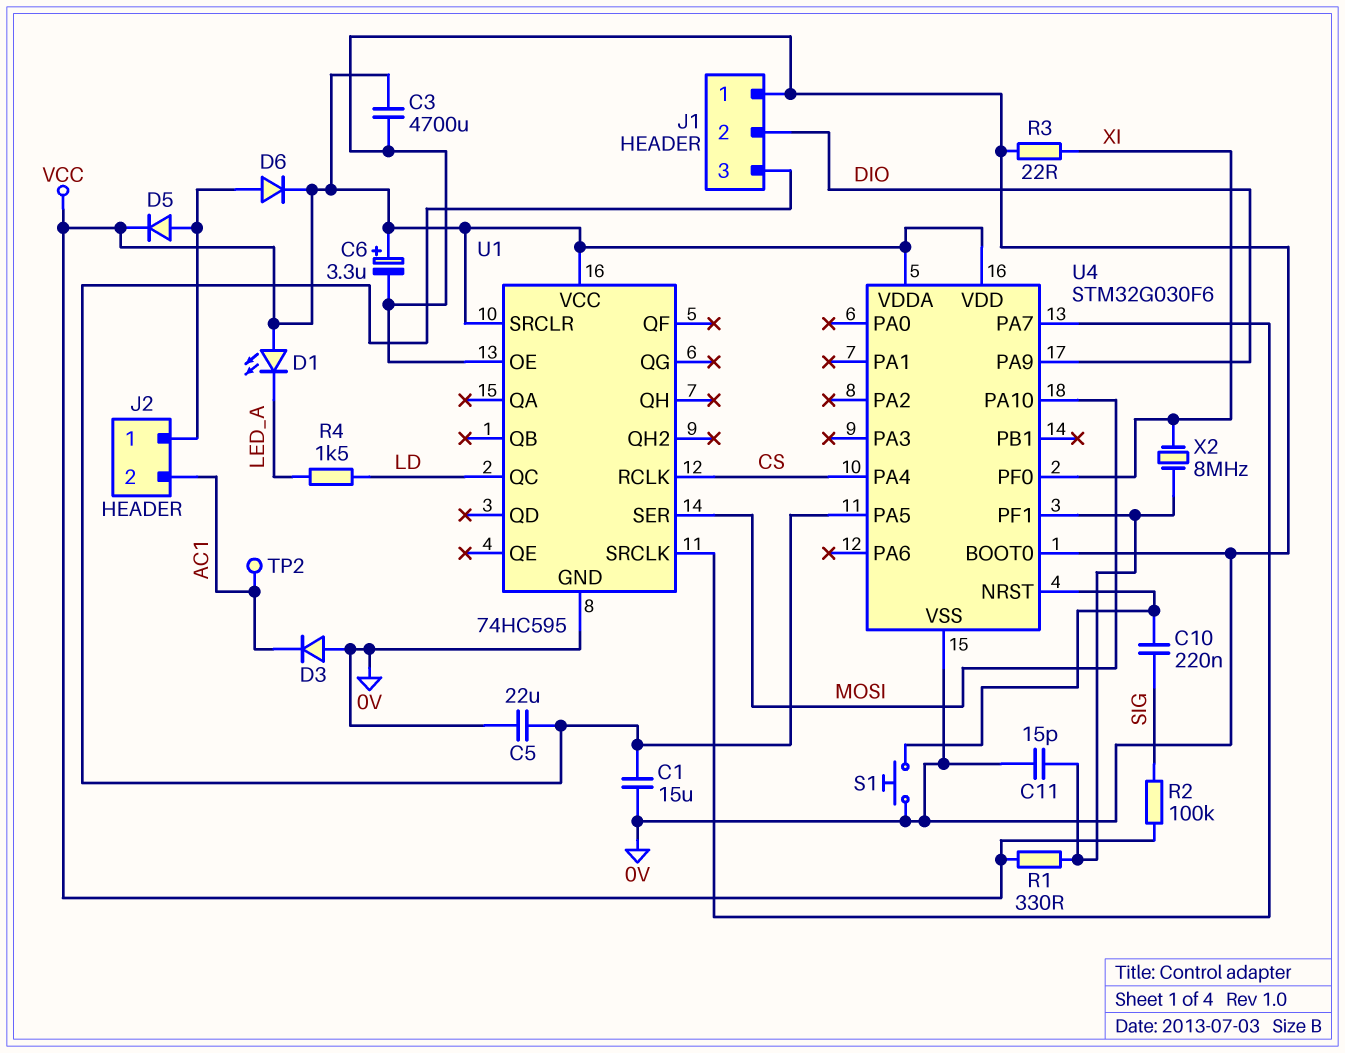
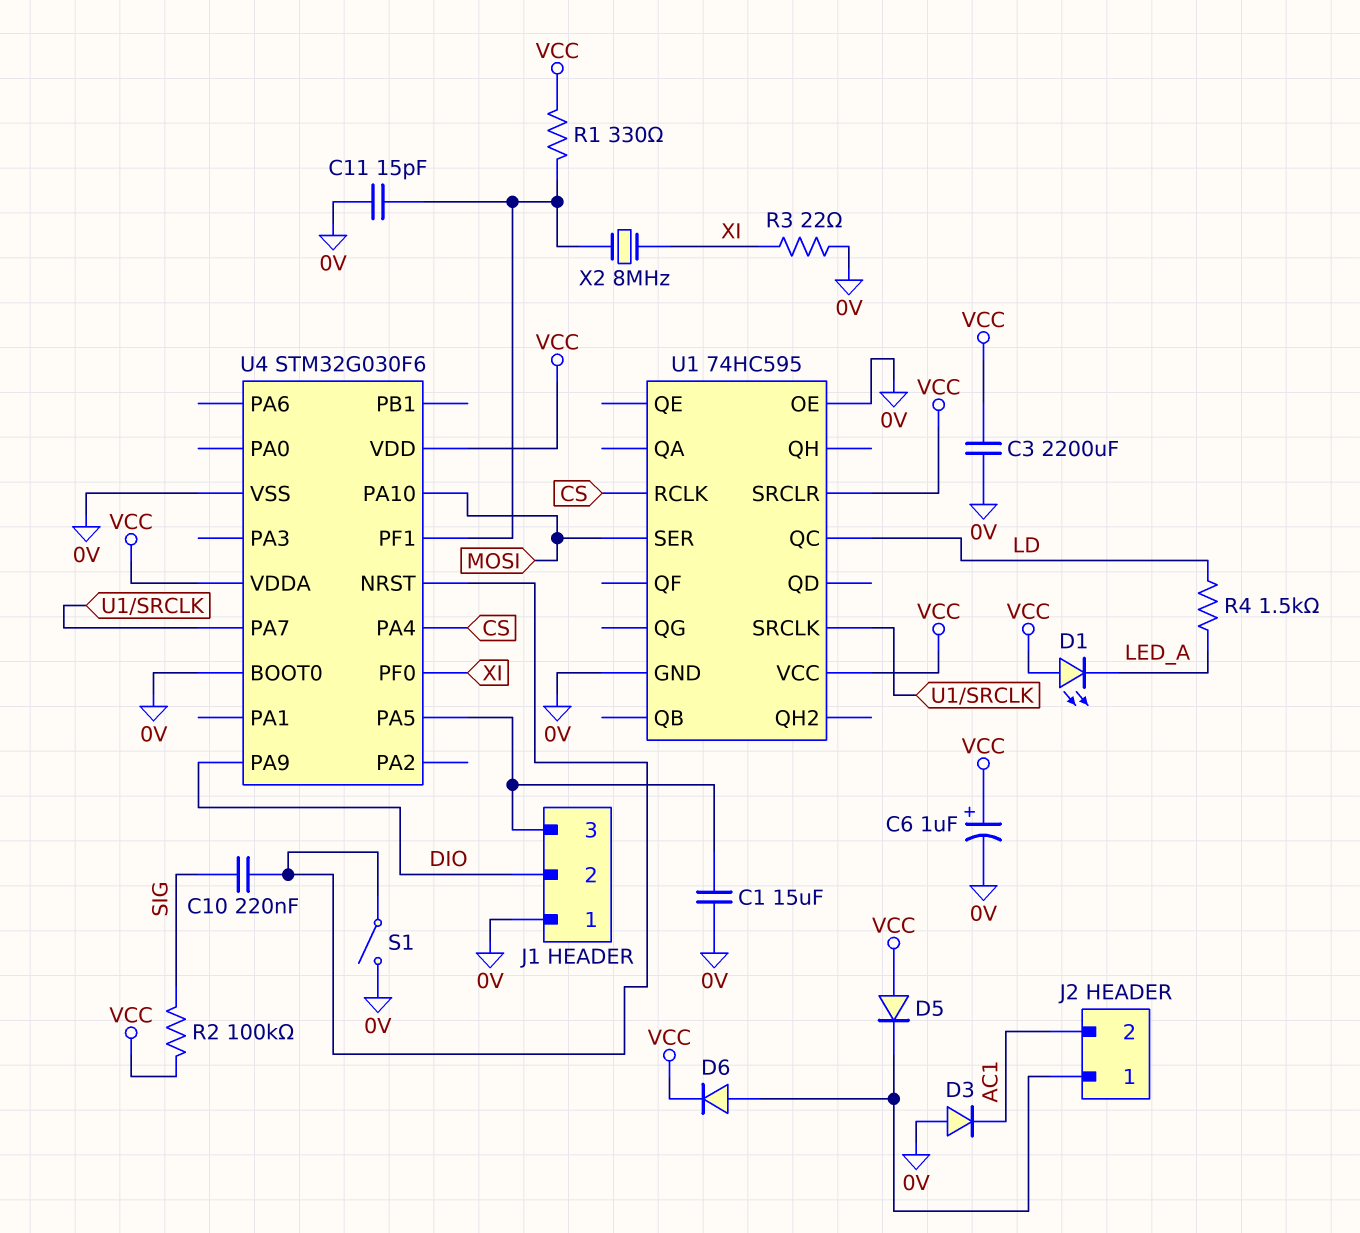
C3: 4700uF (0V, VCC) -> 2200uF (0V, VCC)
C5: 22uF (0V, J1/3) -> none
C6: 3.3uF (plus VCC, minus 0V) -> 1uF (plus VCC, minus 0V)
D5: diode (A J2/1, K VCC) -> diode (A VCC, K J2/1)
S1: button (0V, U4/NRST) -> switch (0V, U4/NRST)
TP2: test point (AC1) -> none

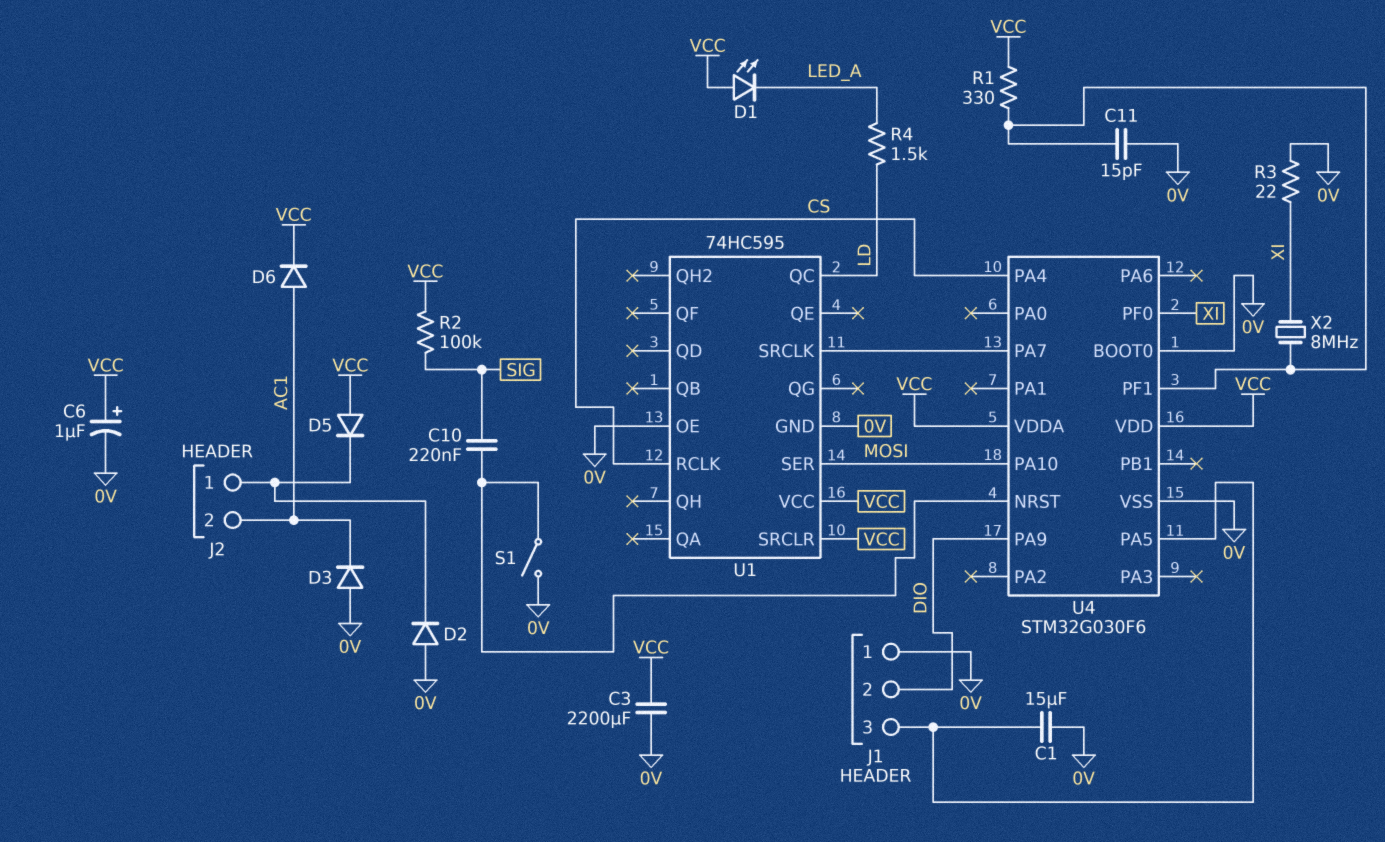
D2: none -> diode (A 0V, K J2/1)
D6: diode (A J2/1, K VCC) -> diode (A AC1, K VCC)

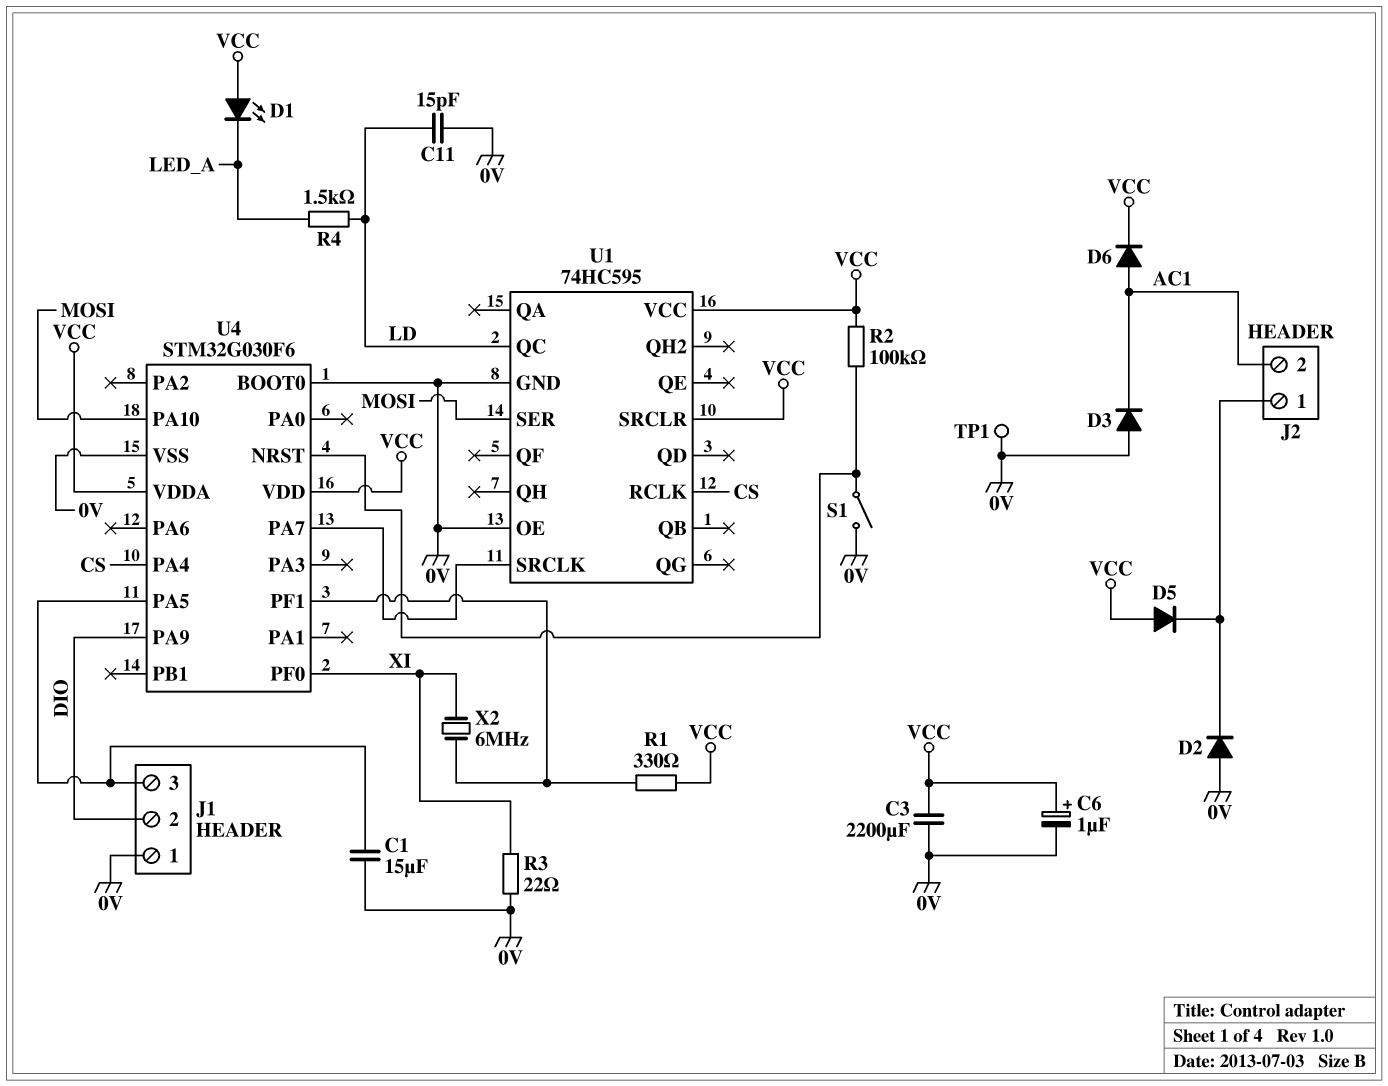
C10: 220nF (SIG, U4/NRST) -> none
C11: 15pF (0V, U4/PF1) -> 15pF (0V, LD)
R2: 100k (SIG, VCC) -> 100k (U4/NRST, VCC)
TP1: none -> test point (0V)
X2: 8MHz (U4/PF1, XI) -> 6MHz (U4/PF1, XI)

